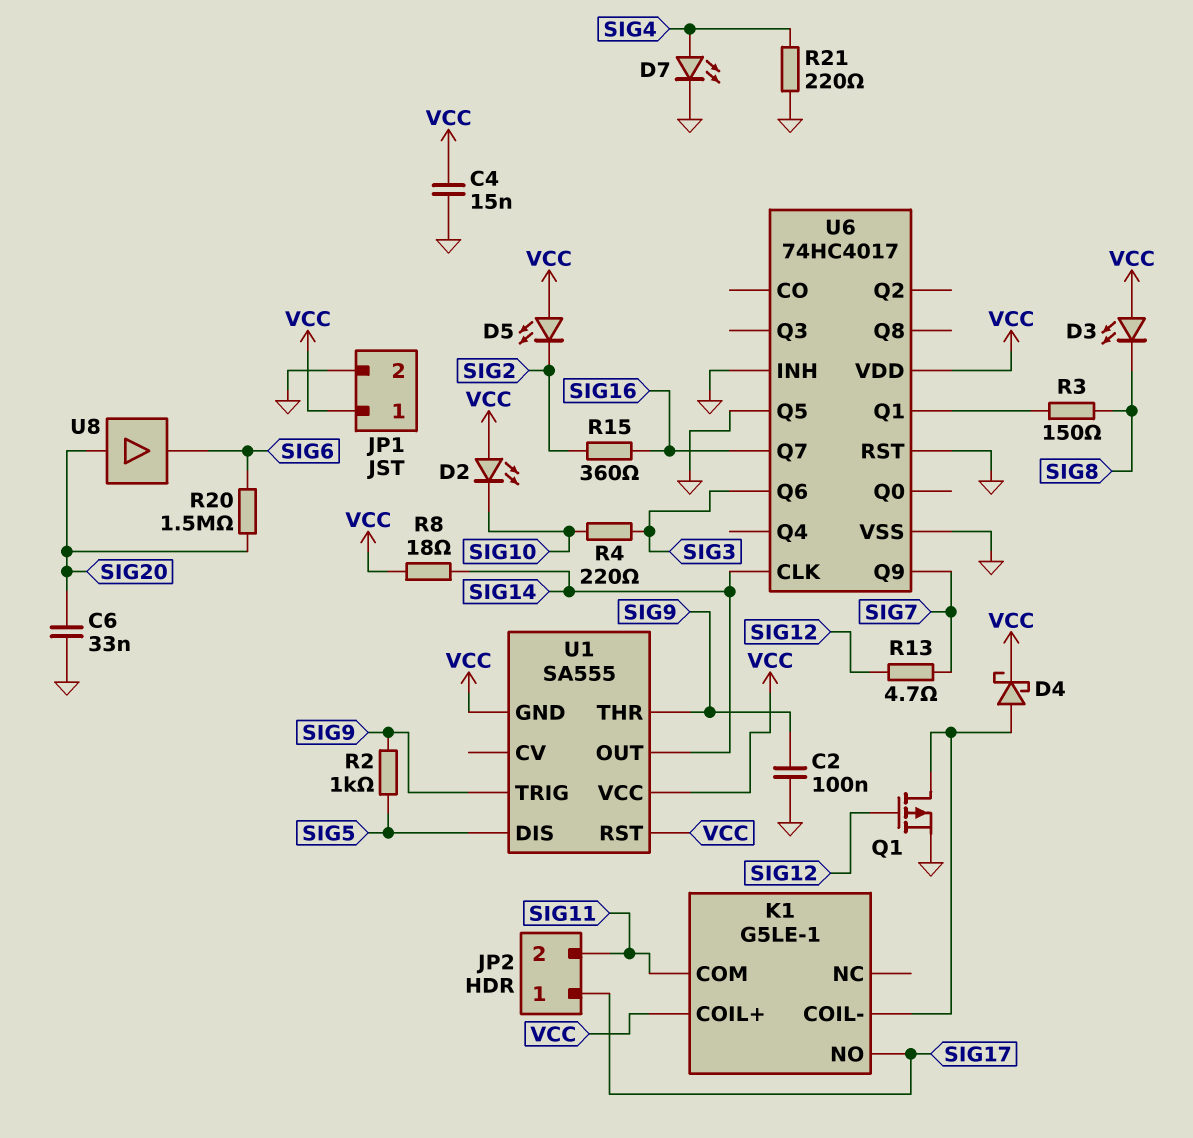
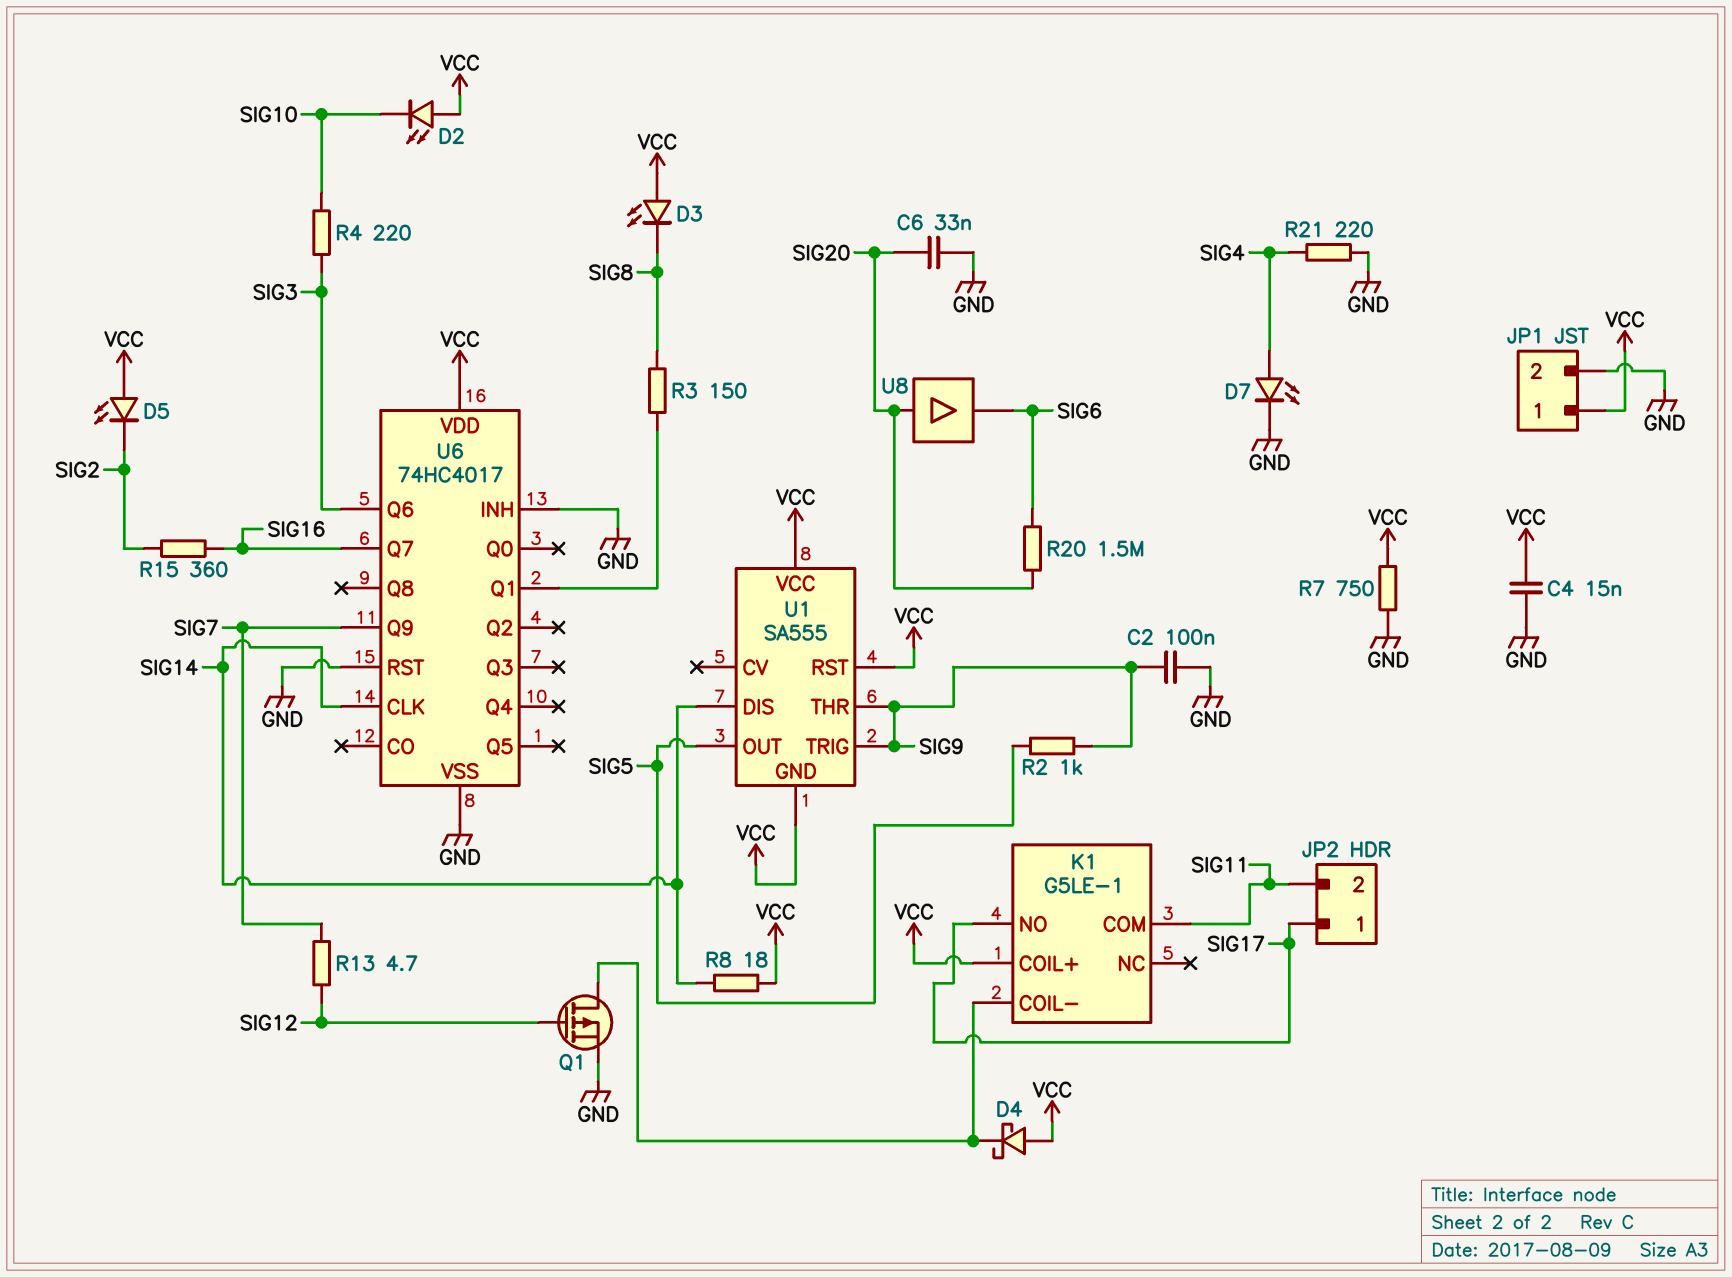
D4: schottky (A K1/COIL-, K VCC) -> schottky (A VCC, K K1/COIL-)
R7: none -> 750 (GND, VCC)
U1 pin DIS: SIG5 -> SIG14
U1 pin OUT: SIG14 -> SIG5
U6 pin Q5: GND -> none

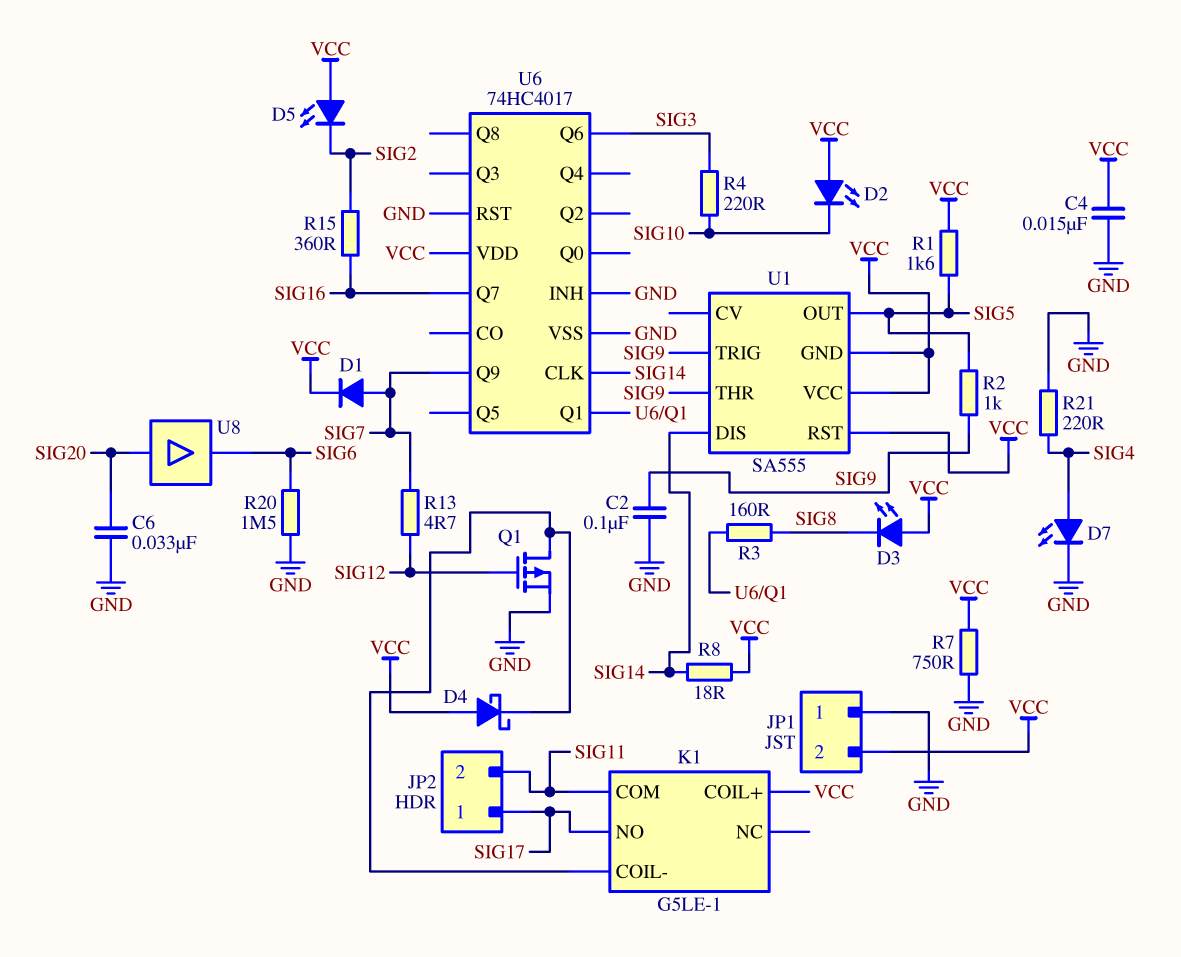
D1: none -> diode (A SIG7, K VCC)
JP1 pin 1: VCC -> GND
JP1 pin 2: GND -> VCC
R1: none -> 1.6k (SIG5, VCC)
R3: 150 (SIG8, U6/Q1) -> 160 (SIG8, U6/Q1)
R20: 1.5M (SIG6, SIG20) -> 1.5M (GND, SIG6)

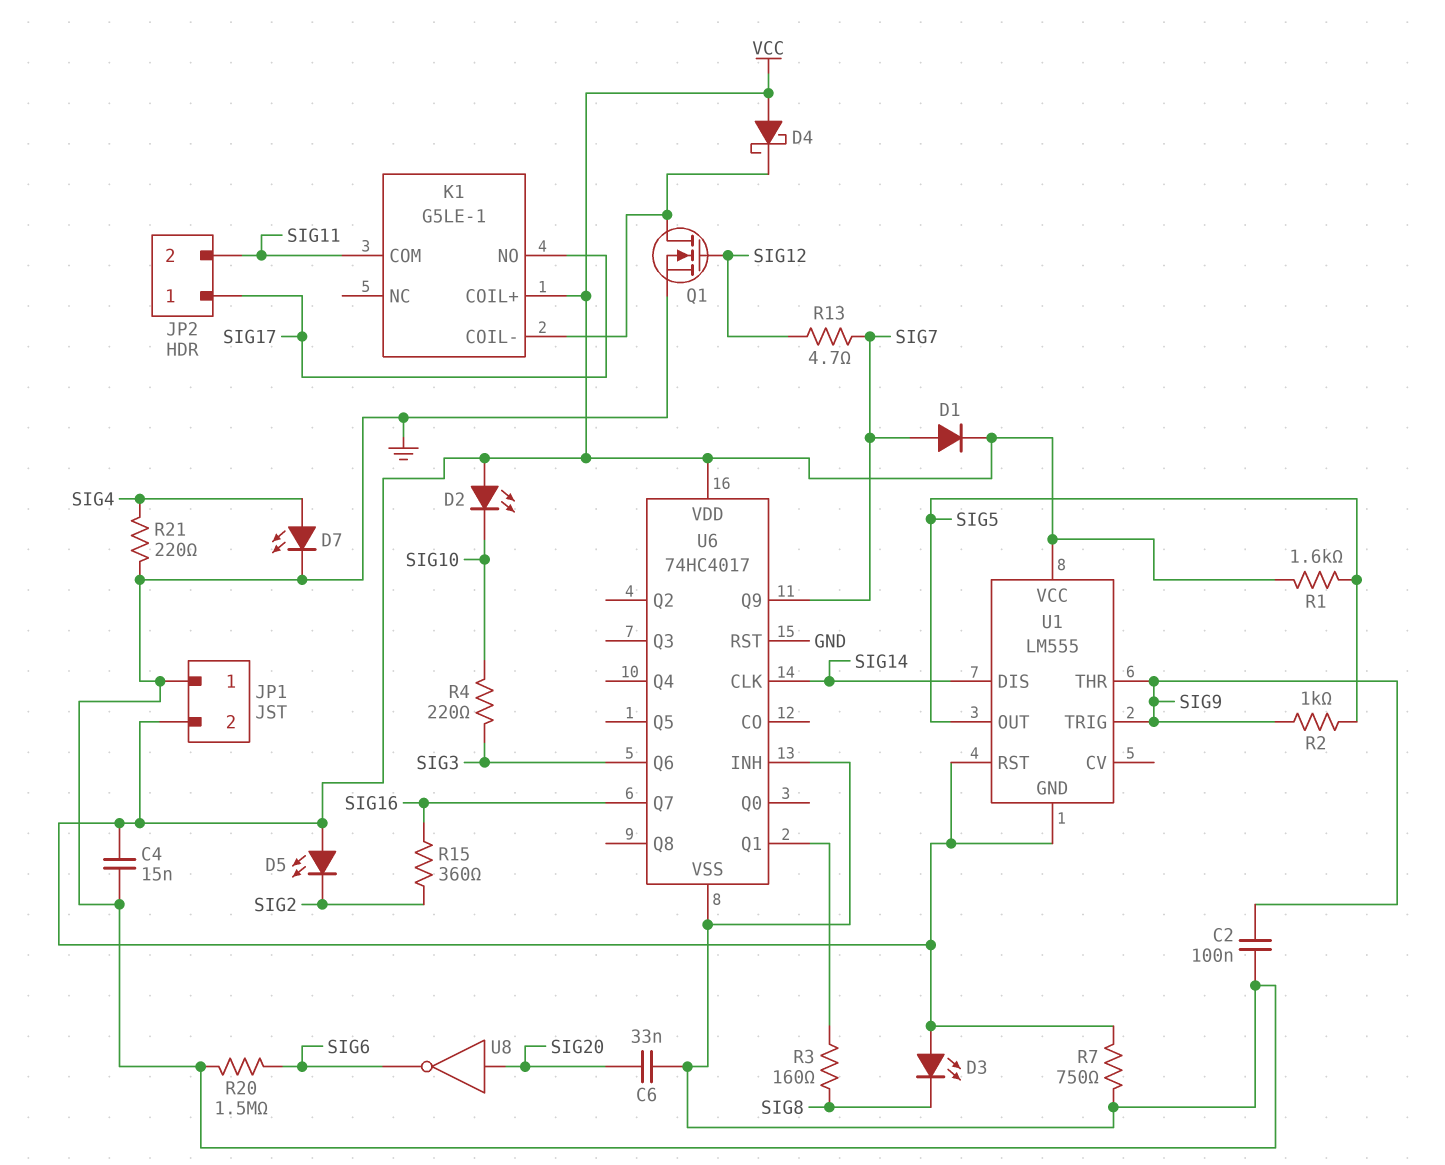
Q1: PMOS (G SIG12, D K1/COIL-, S GND) -> NMOS (G SIG12, D K1/COIL-, S GND)
R8: 18 (SIG14, VCC) -> none
U1: SA555 -> LM555
U8: buffer (in SIG20, out SIG6) -> NOT (in SIG20, out SIG6)

